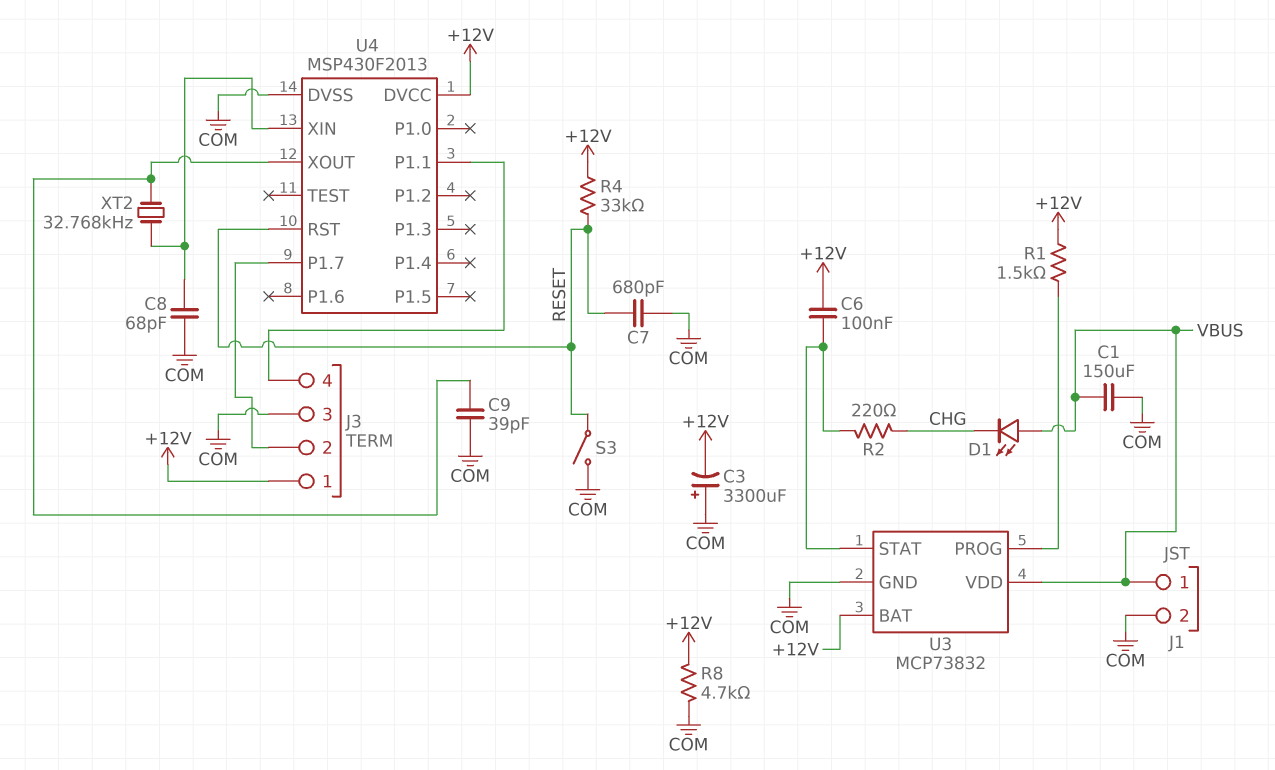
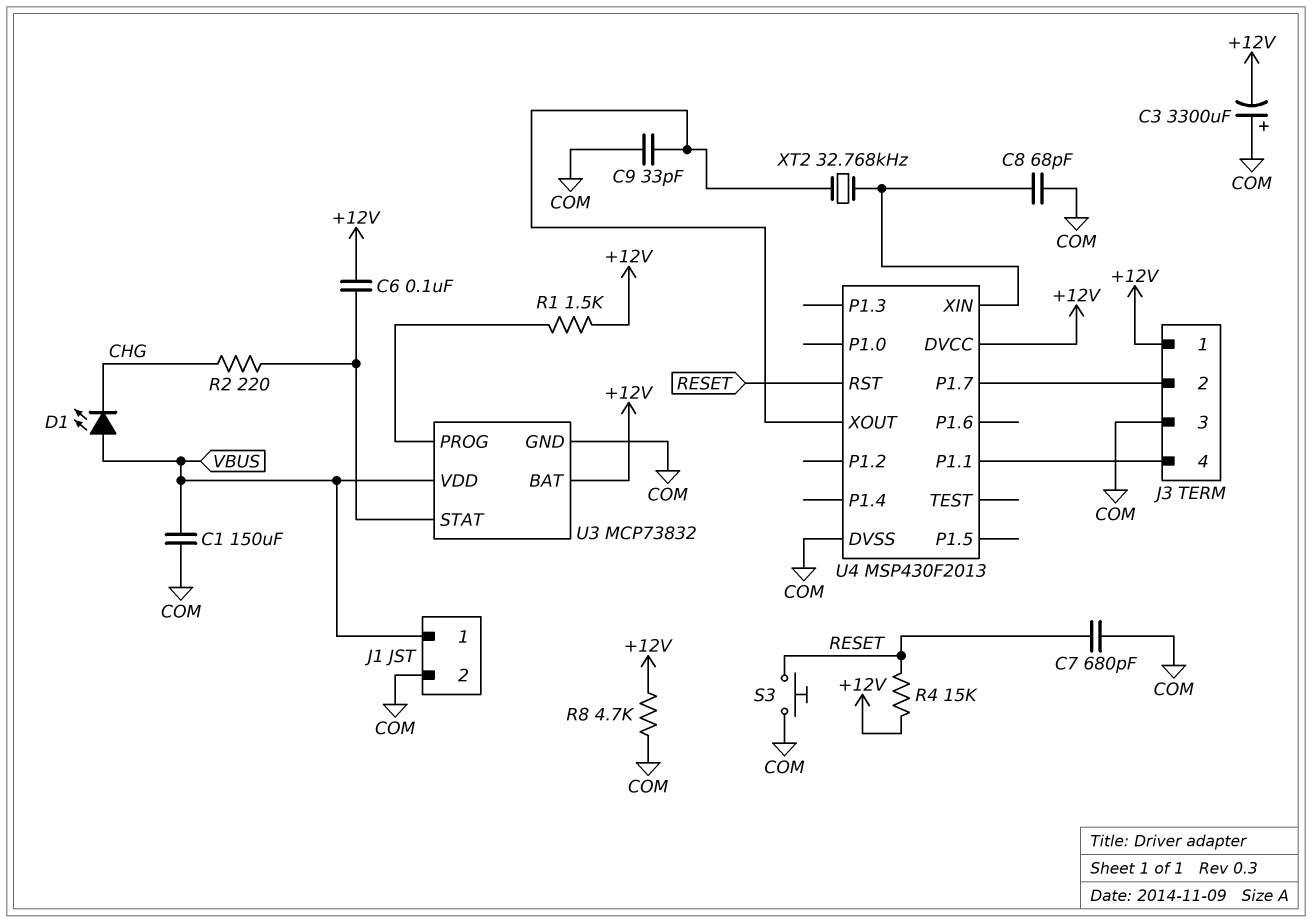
C9: 39pF (COM, U4/XOUT) -> 33pF (COM, U4/XOUT)
R4: 33k (+12V, RESET) -> 15k (+12V, RESET)
S3: switch (COM, RESET) -> button (COM, RESET)

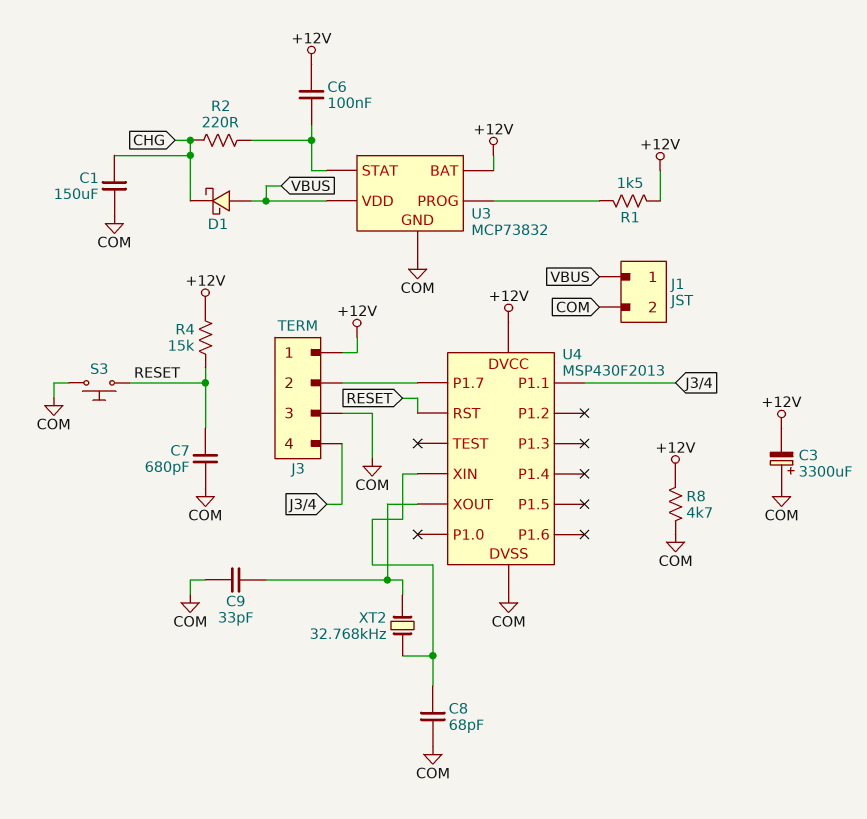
C1: 150uF (COM, VBUS) -> 150uF (CHG, COM)
D1: LED (A VBUS, K CHG) -> schottky (A VBUS, K CHG)

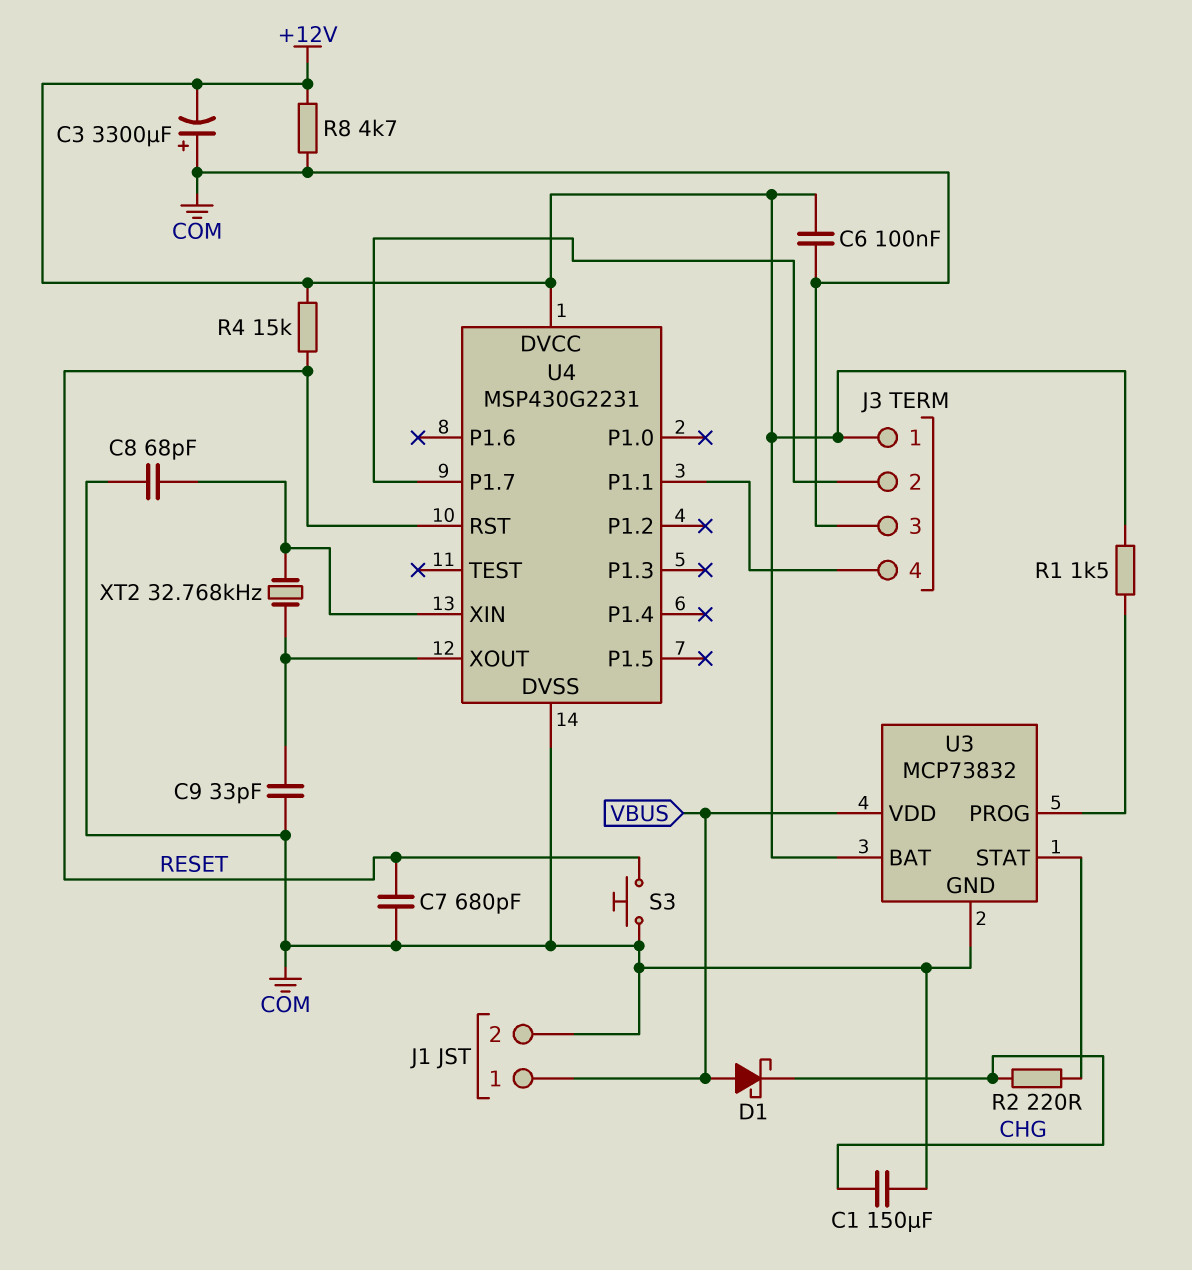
C6: 100nF (+12V, U3/STAT) -> 100nF (+12V, COM)
U4: MSP430F2013 -> MSP430G2231

